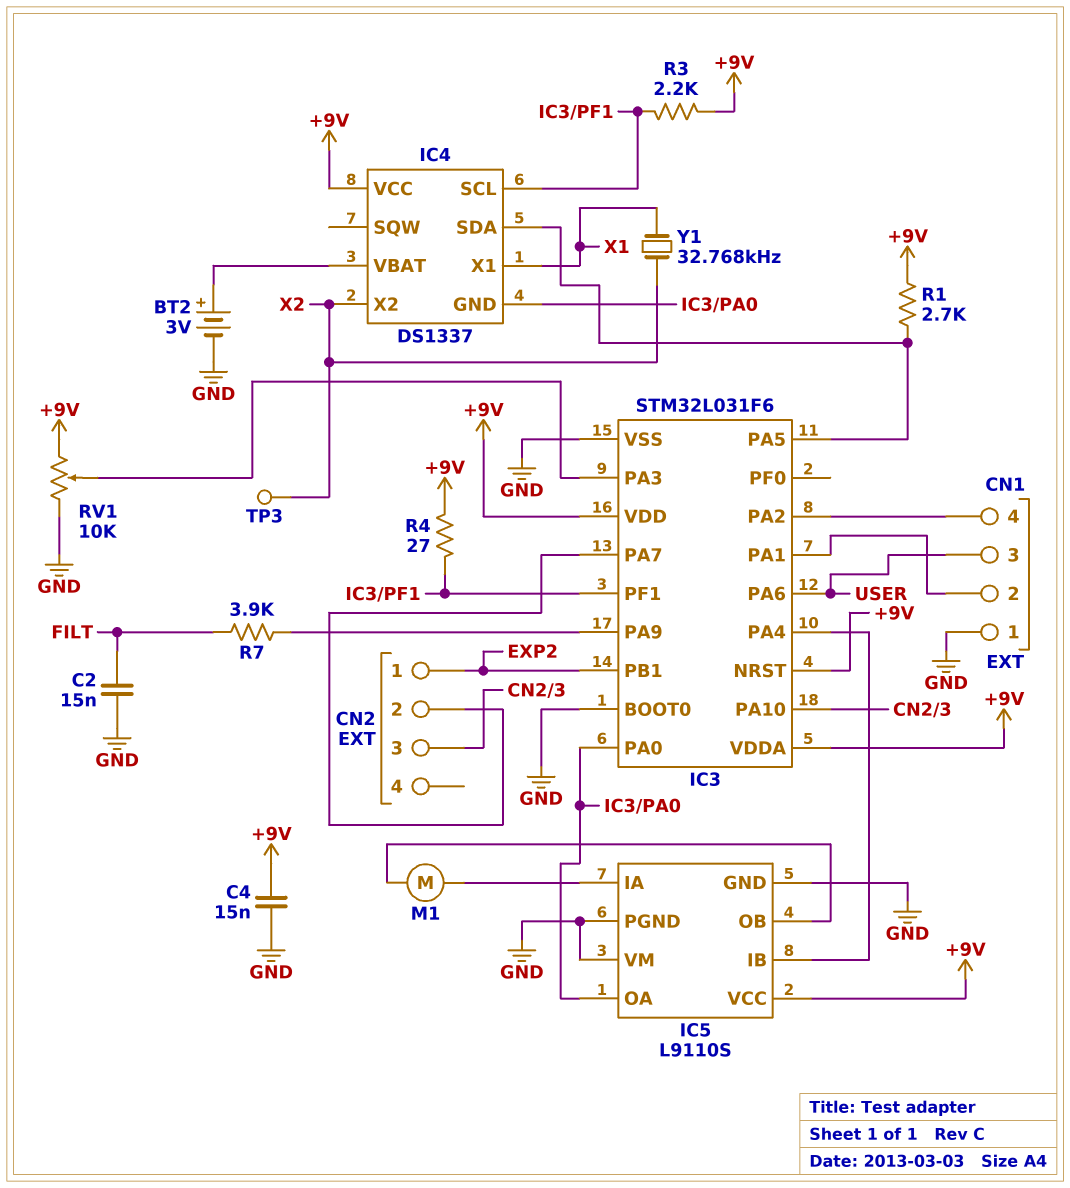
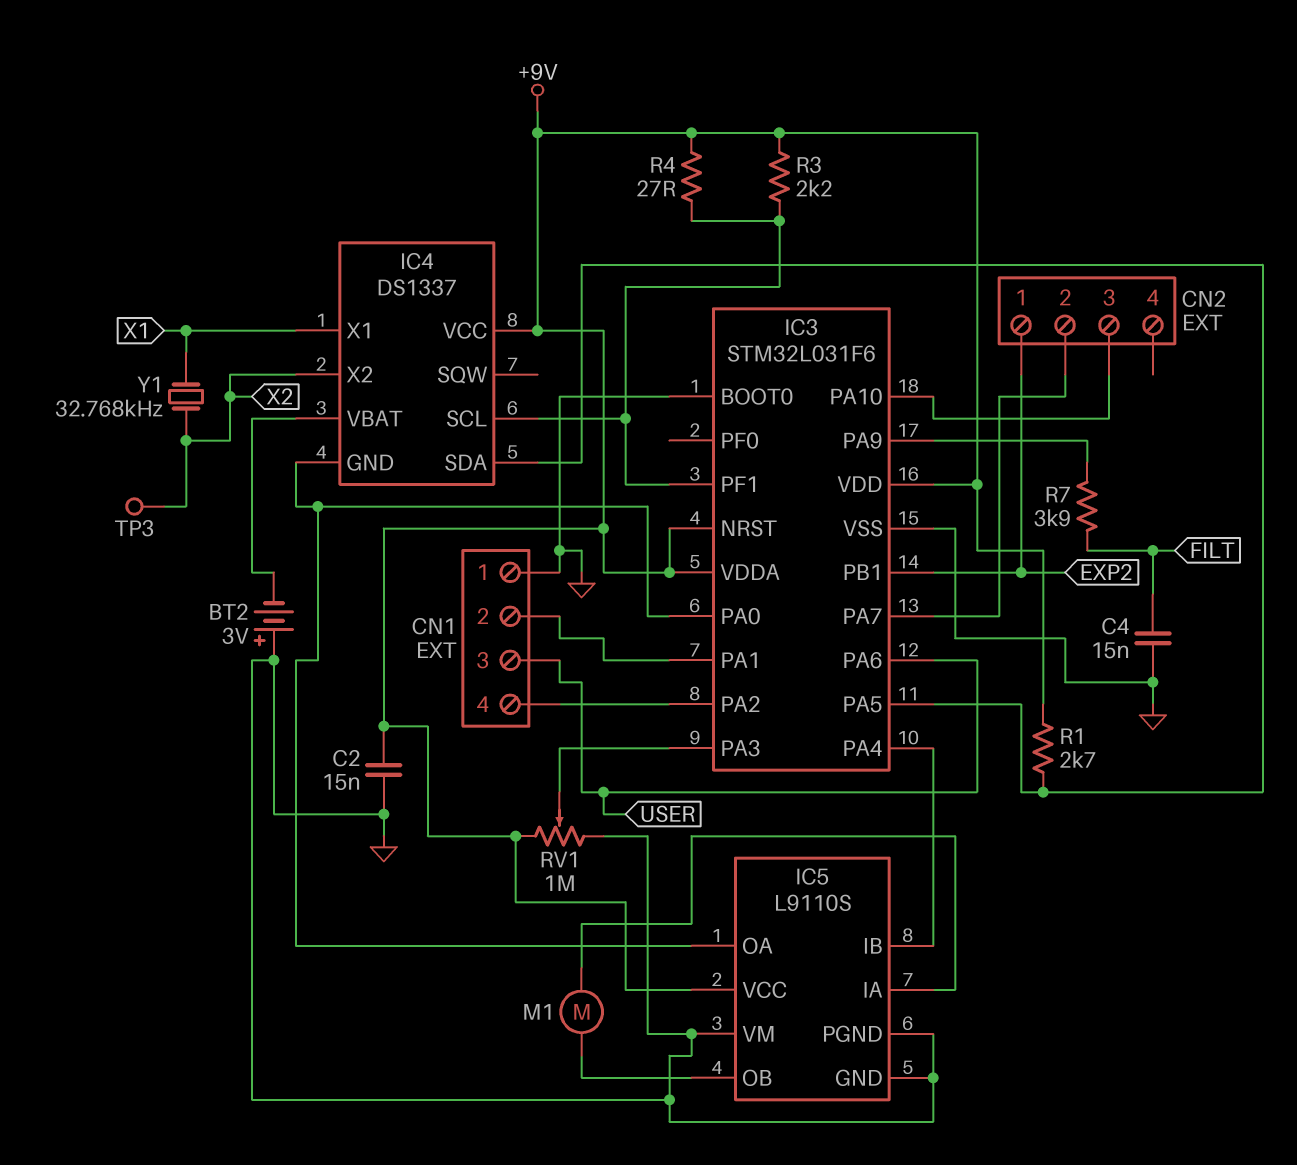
BT2: 3V (plus IC4/VBAT, minus GND) -> 3V (plus GND, minus IC4/VBAT)
C2: 15nF (FILT, GND) -> 15nF (+9V, GND)
C4: 15nF (+9V, GND) -> 15nF (FILT, GND)
RV1: 10k (+9V, GND, wiper IC3/PA3) -> 1M (+9V, GND, wiper IC3/PA3)

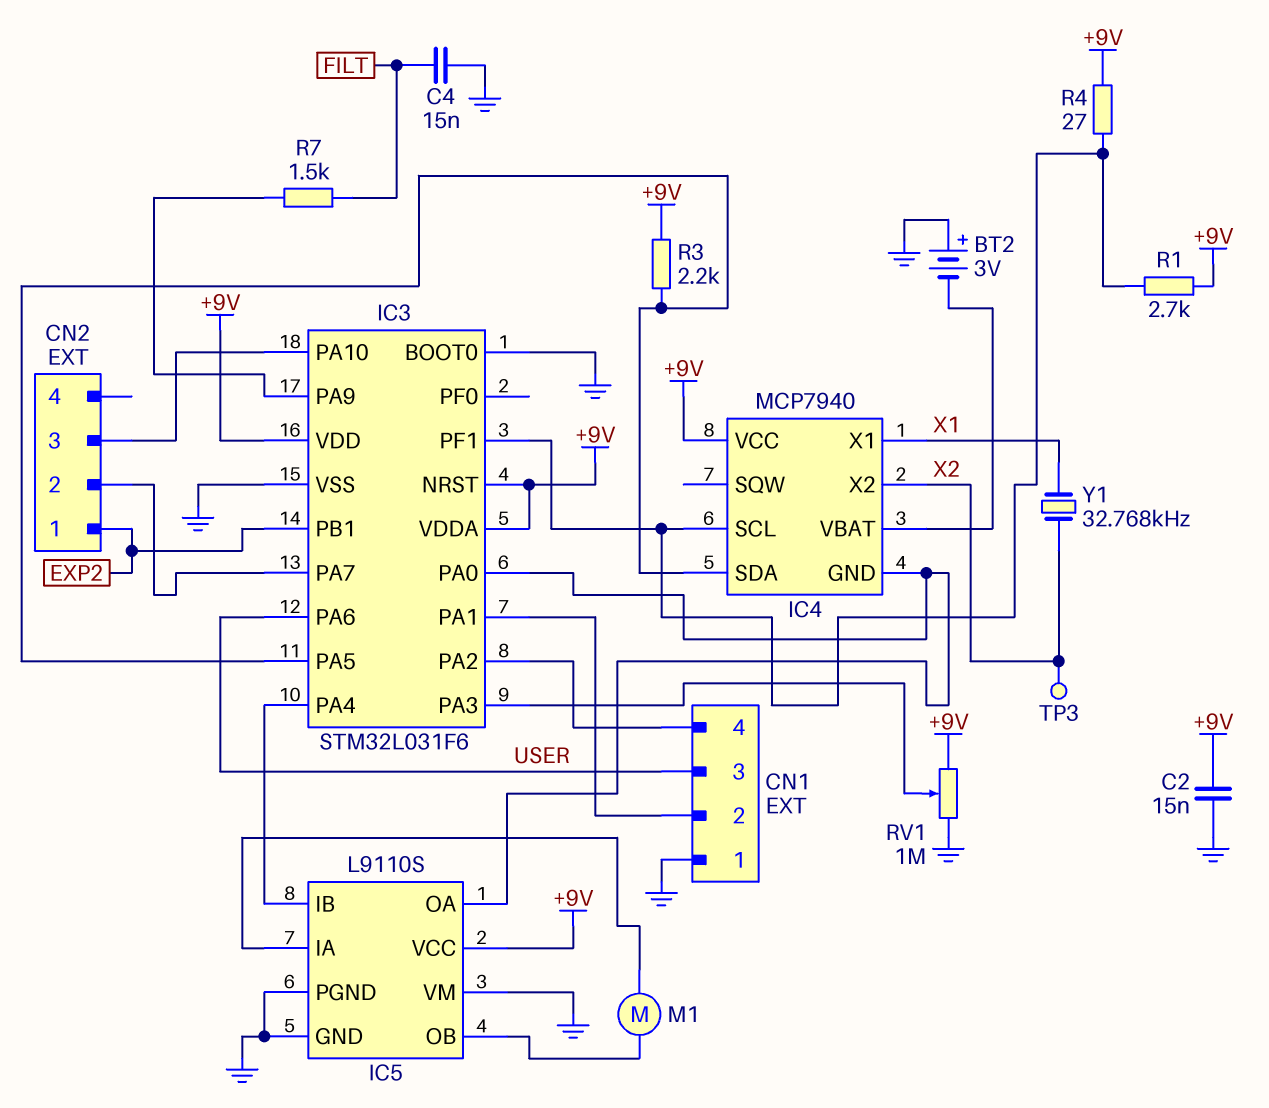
IC4: DS1337 -> MCP7940
R1: 2.7k (+9V, IC3/PA5) -> 2.7k (+9V, IC3/PF1)
R3: 2.2k (+9V, IC3/PF1) -> 2.2k (+9V, IC3/PA5)
R7: 3.9k (FILT, IC3/PA9) -> 1.5k (FILT, IC3/PA9)

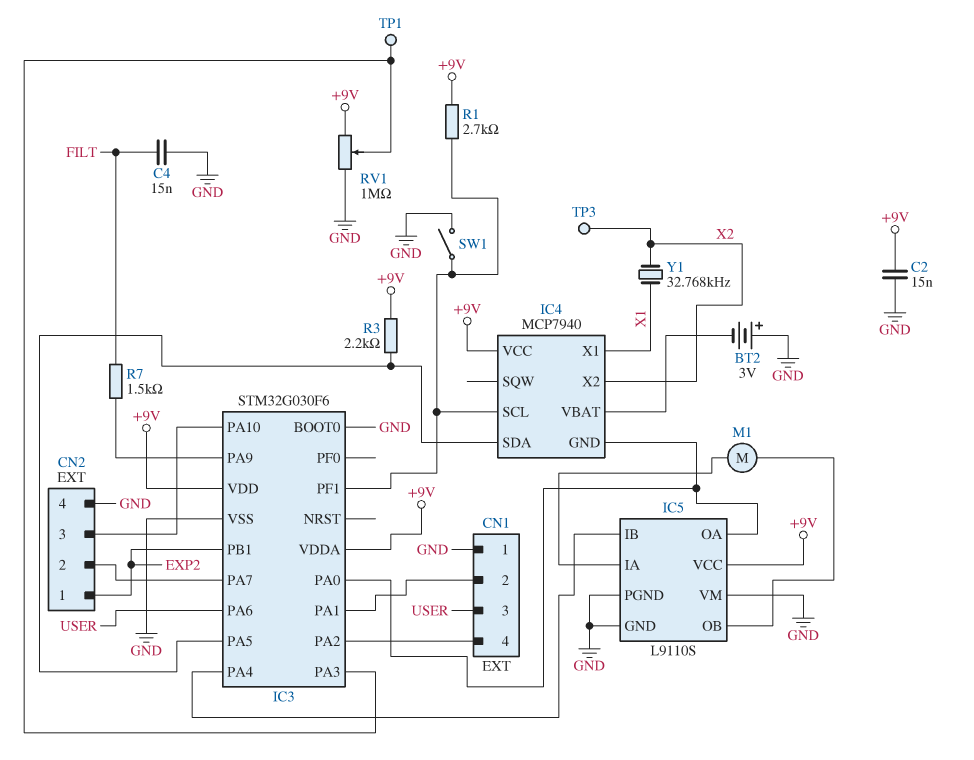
CN2 pin 4: none -> GND
IC3: STM32L031F6 -> STM32G030F6
IC3 pin NRST: +9V -> none
R4: 27 (+9V, IC3/PF1) -> none
SW1: none -> switch (GND, IC3/PF1)
TP1: none -> test point (IC3/PA3)

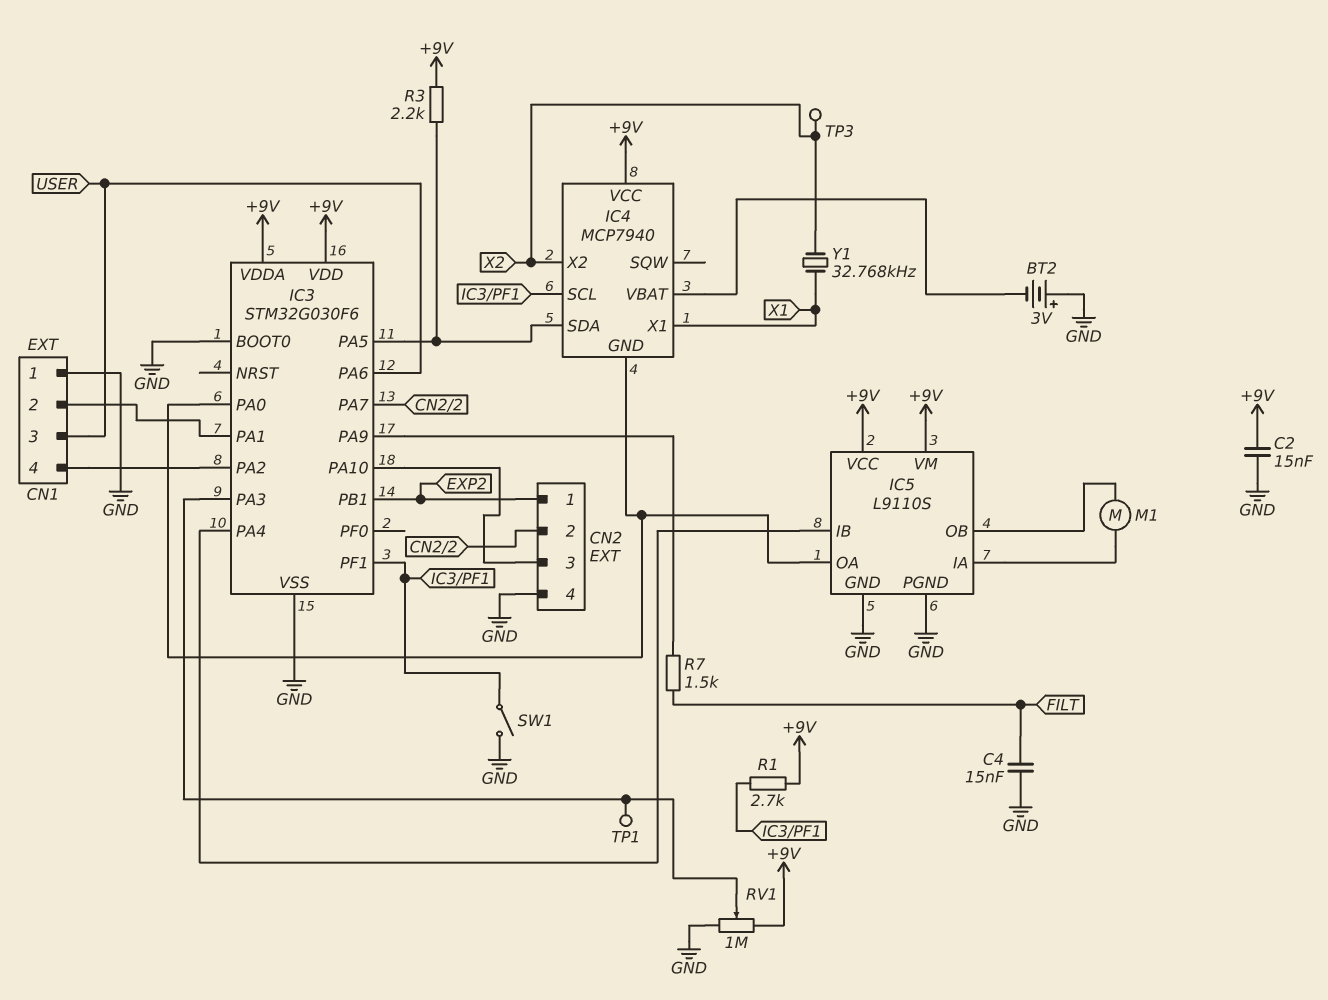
IC5 pin VM: GND -> +9V

